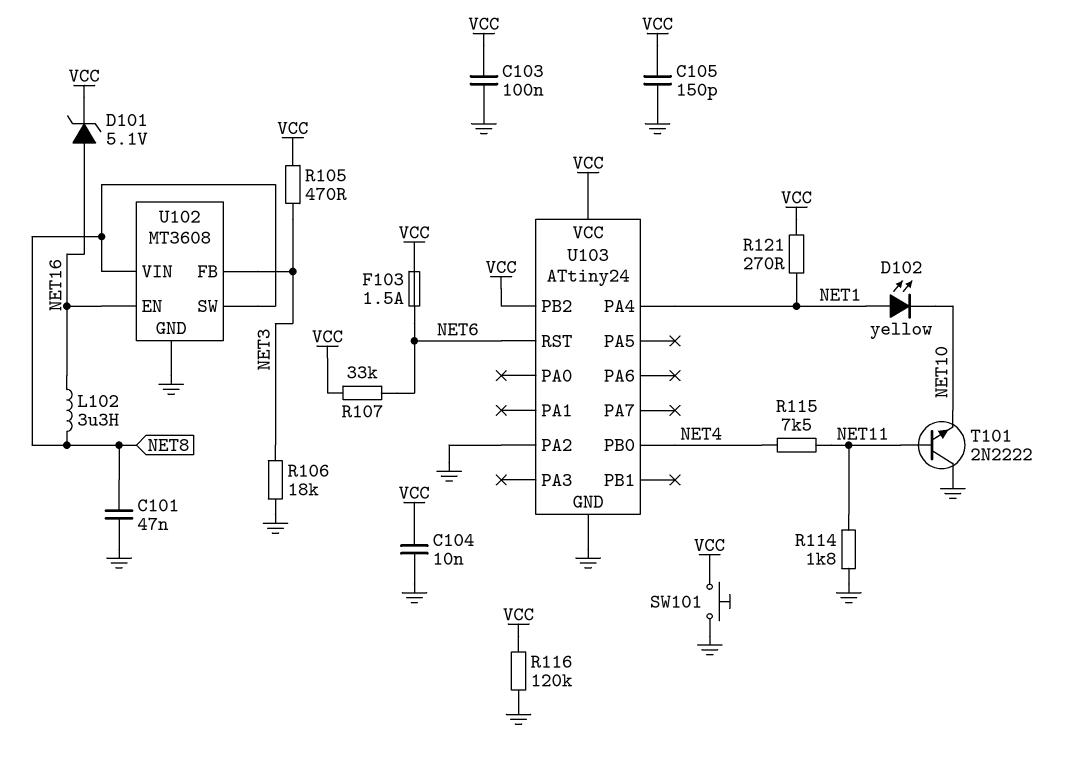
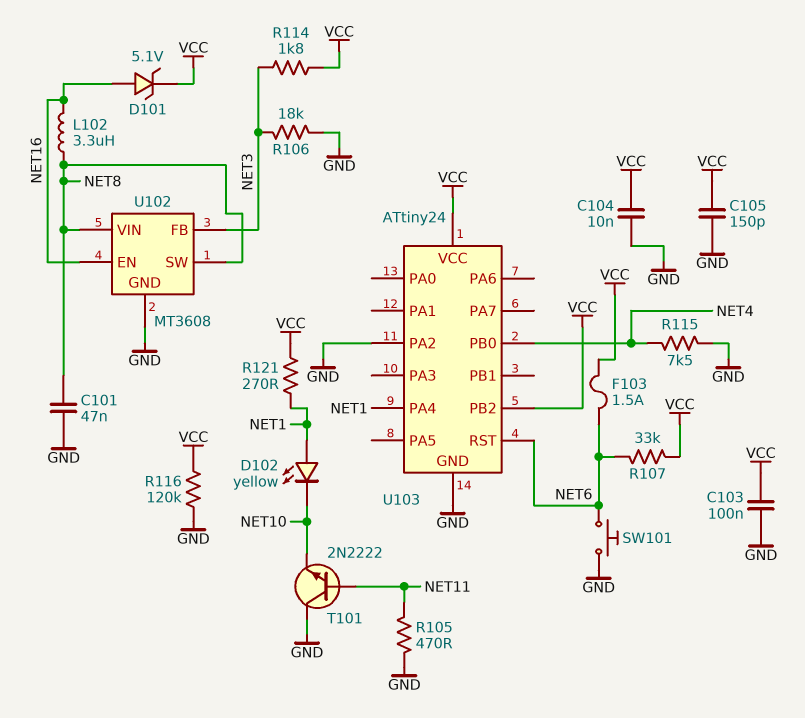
R105: 470 (NET3, VCC) -> 470 (GND, NET11)
R114: 1.8k (GND, NET11) -> 1.8k (NET3, VCC)
R115: 7.5k (NET4, NET11) -> 7.5k (GND, NET4)
SW101: button (GND, VCC) -> button (GND, NET6)

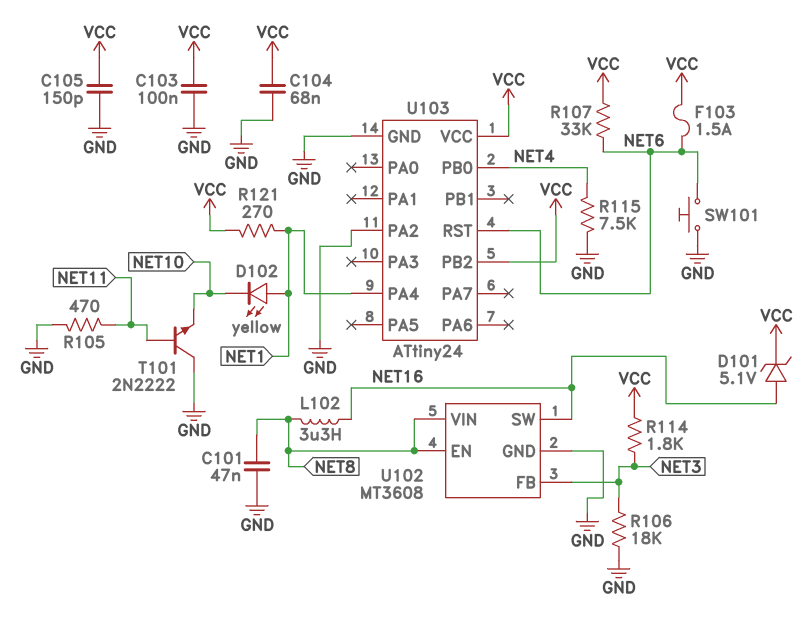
C104: 10nF (GND, VCC) -> 68nF (GND, VCC)
R116: 120k (GND, VCC) -> none
U102 pin EN: NET16 -> NET8
U102 pin SW: NET8 -> NET16

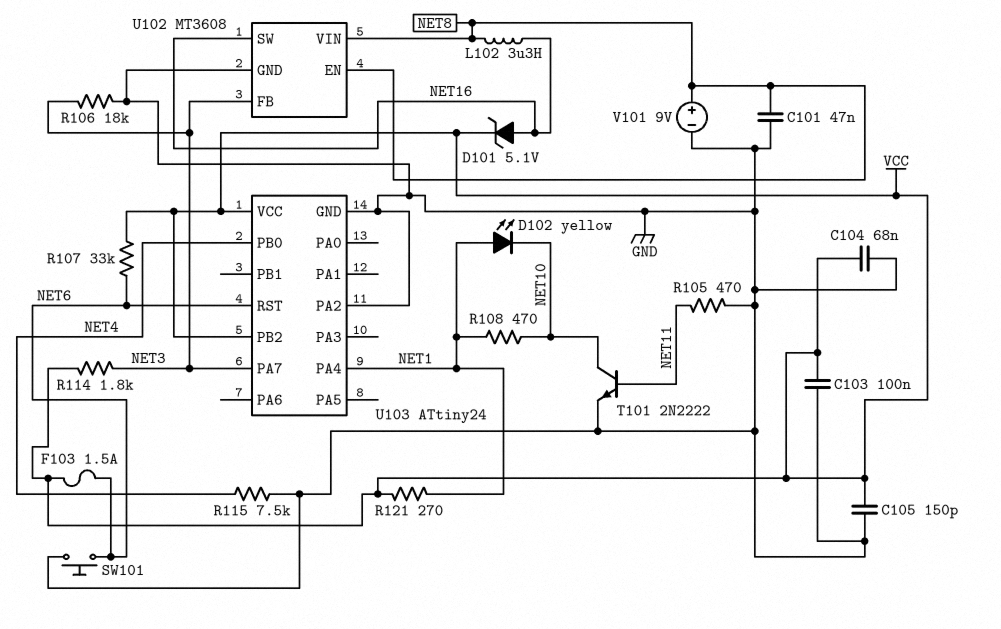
R108: none -> 470 (NET1, NET10)
T101: NPN 2N2222 (B NET11, C GND, E NET10) -> NPN 2N2222 (B NET11, C NET10, E GND)
U103 pin PA7: none -> NET3
V101: none -> 9V (plus NET8, minus GND)

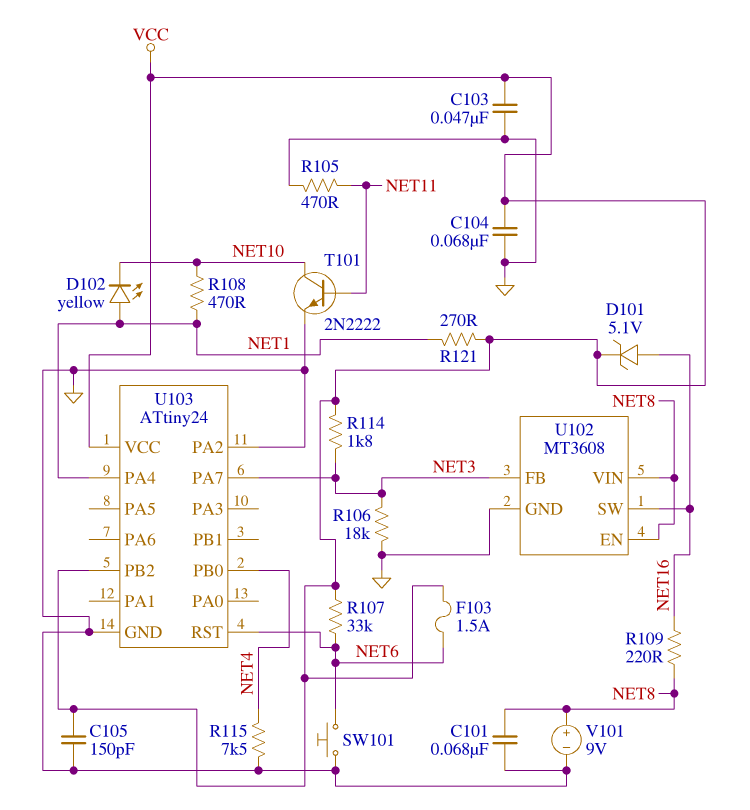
C101: 47nF (GND, NET8) -> 68nF (GND, NET8)
C103: 100nF (GND, VCC) -> 47nF (GND, VCC)
L102: 3.3uH (NET8, NET16) -> none
R109: none -> 220 (NET8, NET16)

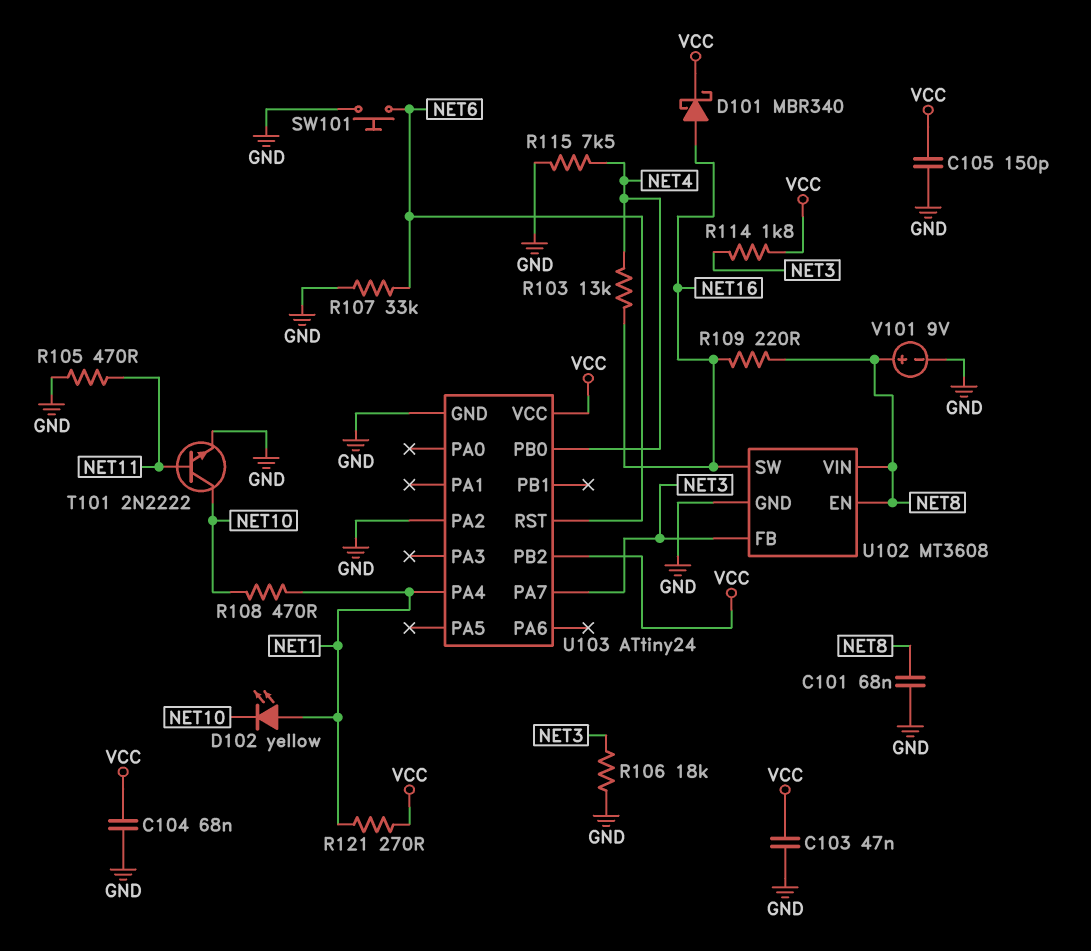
D101: zener 5.1V (A NET16, K VCC) -> schottky MBR340 (A NET16, K VCC)
F103: 1.5A (NET6, VCC) -> none
R103: none -> 13k (NET4, NET16)
R107: 33k (NET6, VCC) -> 33k (GND, NET6)

